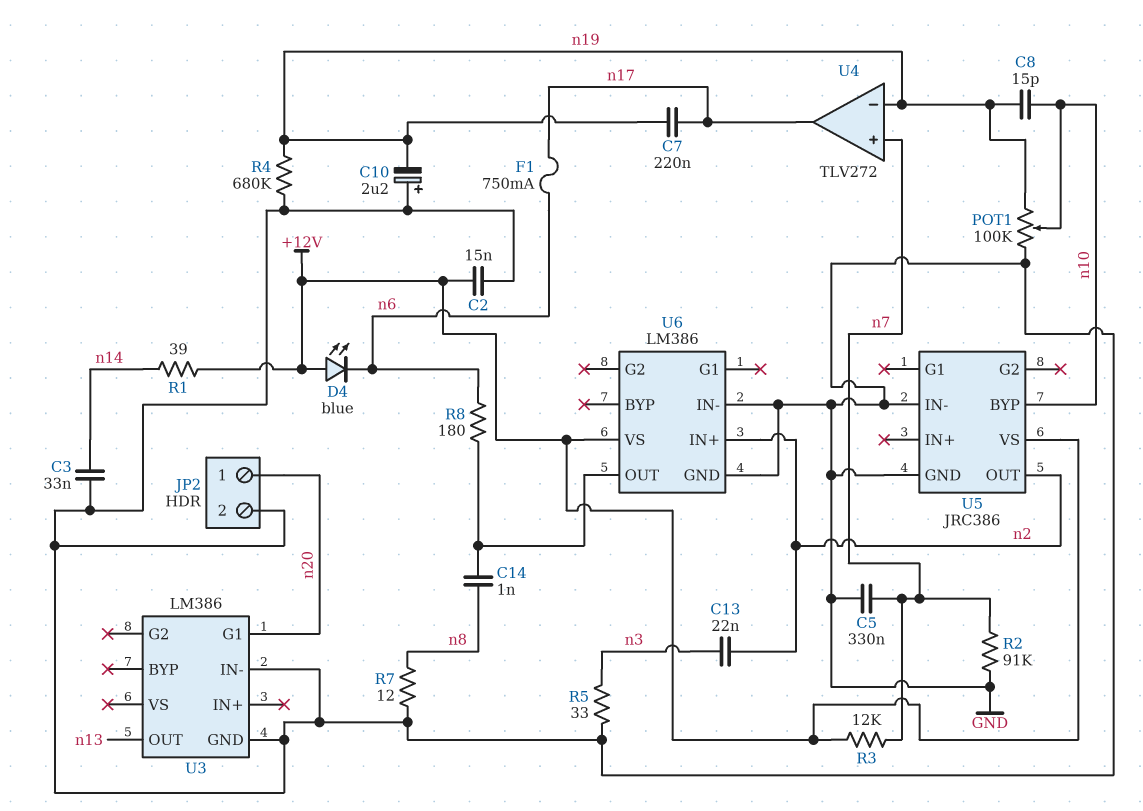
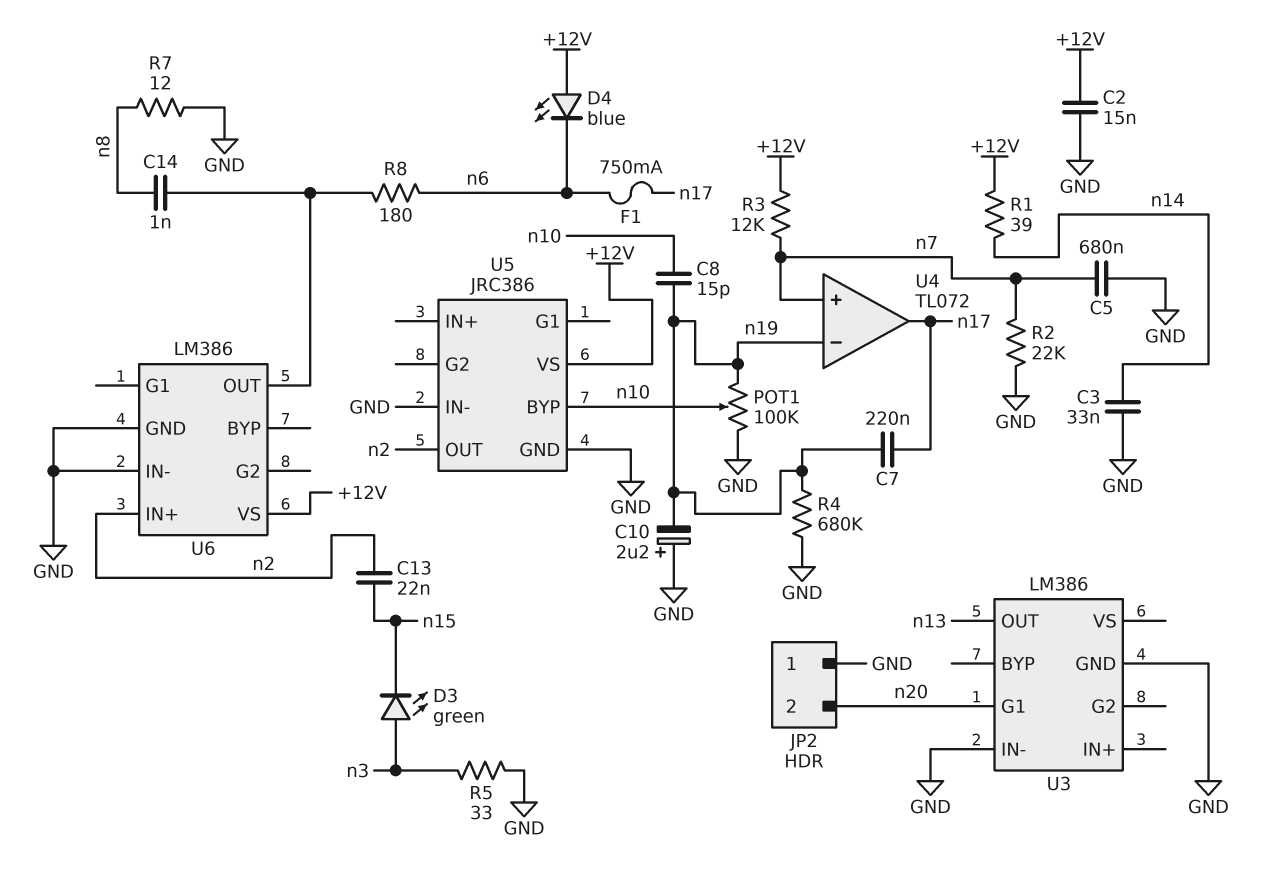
C5: 330nF (GND, n7) -> 680nF (GND, n7)
C13: 22nF (n2, n3) -> 22nF (n2, n15)
D3: none -> LED green (A n3, K n15)
JP2 pin 1: n20 -> GND
JP2 pin 2: GND -> n20
R2: 91k (GND, n7) -> 22k (GND, n7)
U4: TLV272 -> TL072

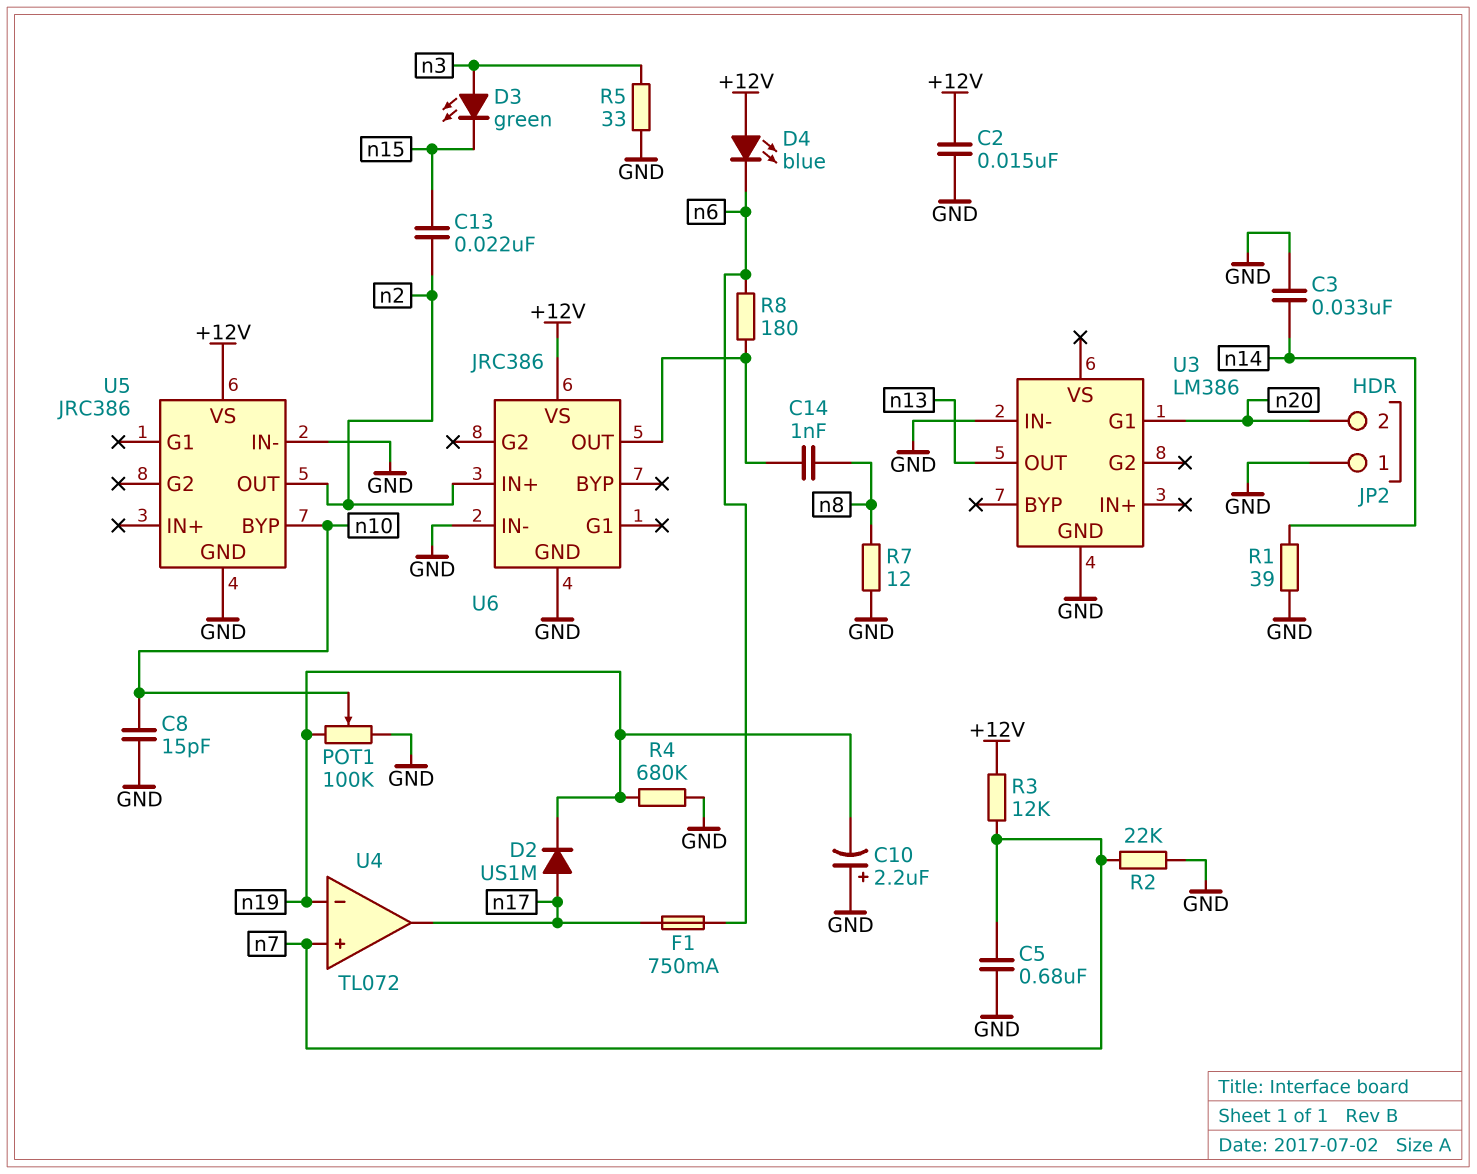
C7: 220nF (n17, n19) -> none
C8: 15pF (n10, n19) -> 15pF (GND, n10)
D2: none -> diode US1M (A n17, K n19)
R1: 39 (+12V, n14) -> 39 (GND, n14)
U6: LM386 -> JRC386

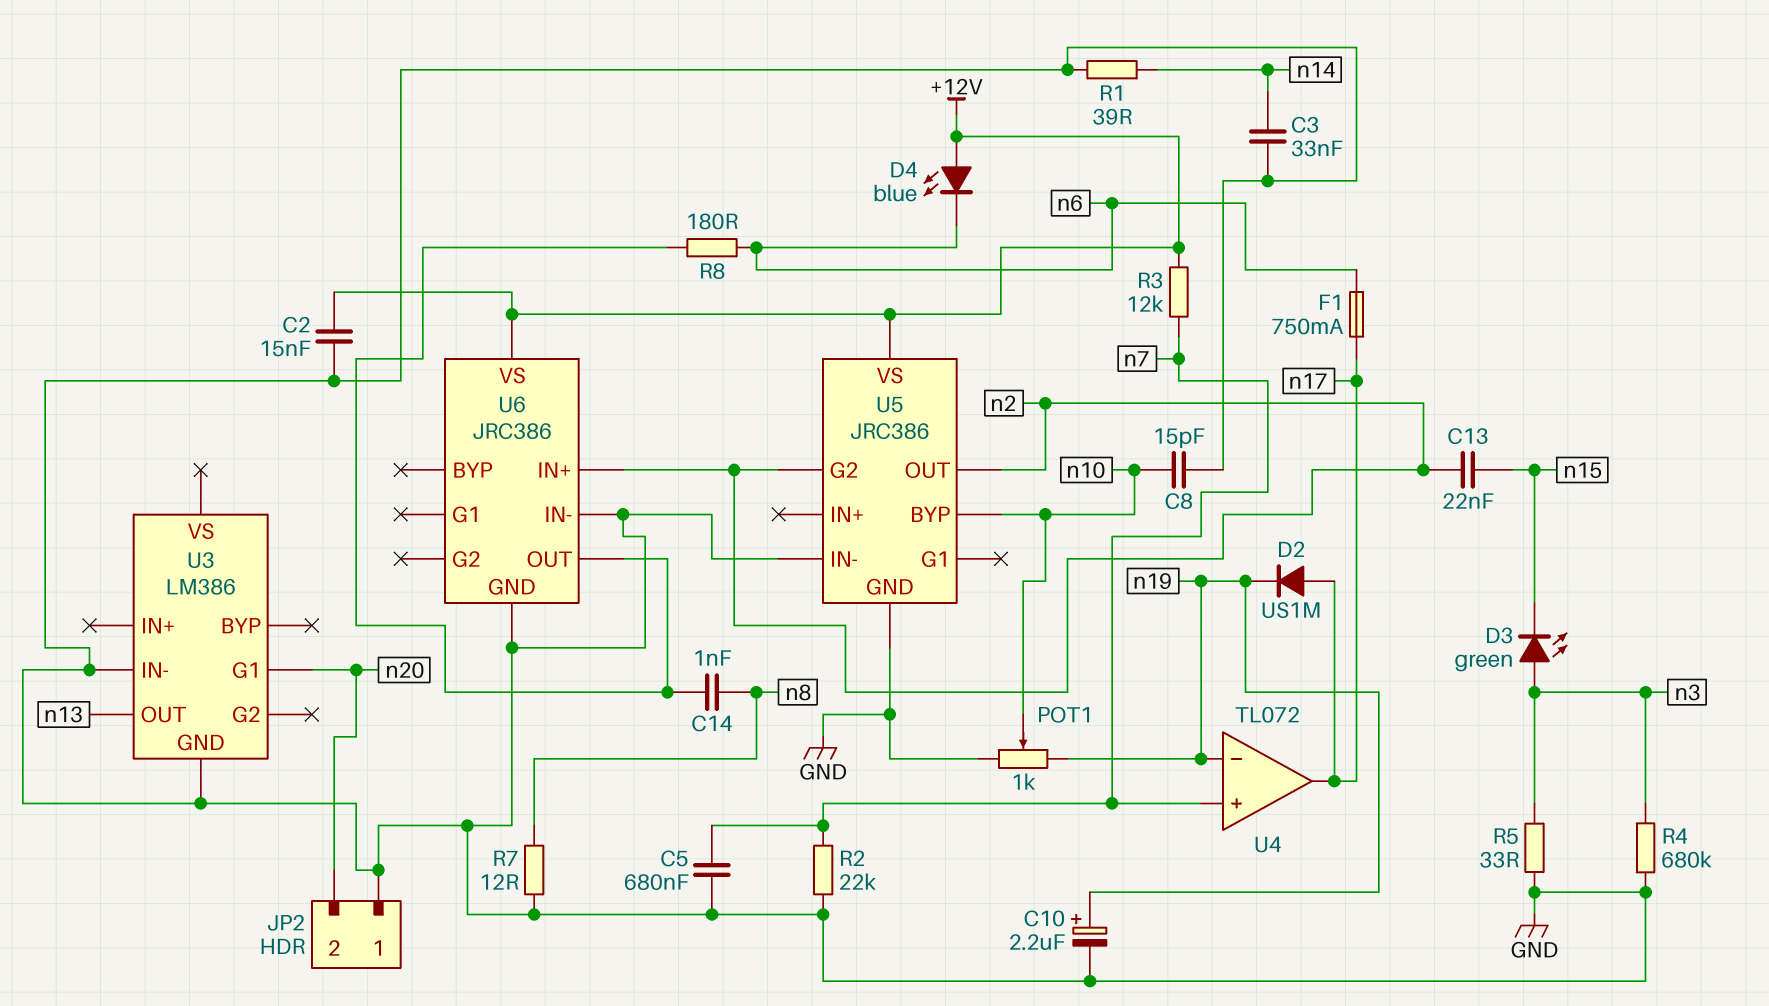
C10: 2.2uF (plus GND, minus n19) -> 2.2uF (plus n19, minus GND)
POT1: 100k (GND, n19, wiper n10) -> 1k (GND, n19, wiper n10)
R4: 680k (GND, n19) -> 680k (GND, n3)
U5 pin G2: none -> n2

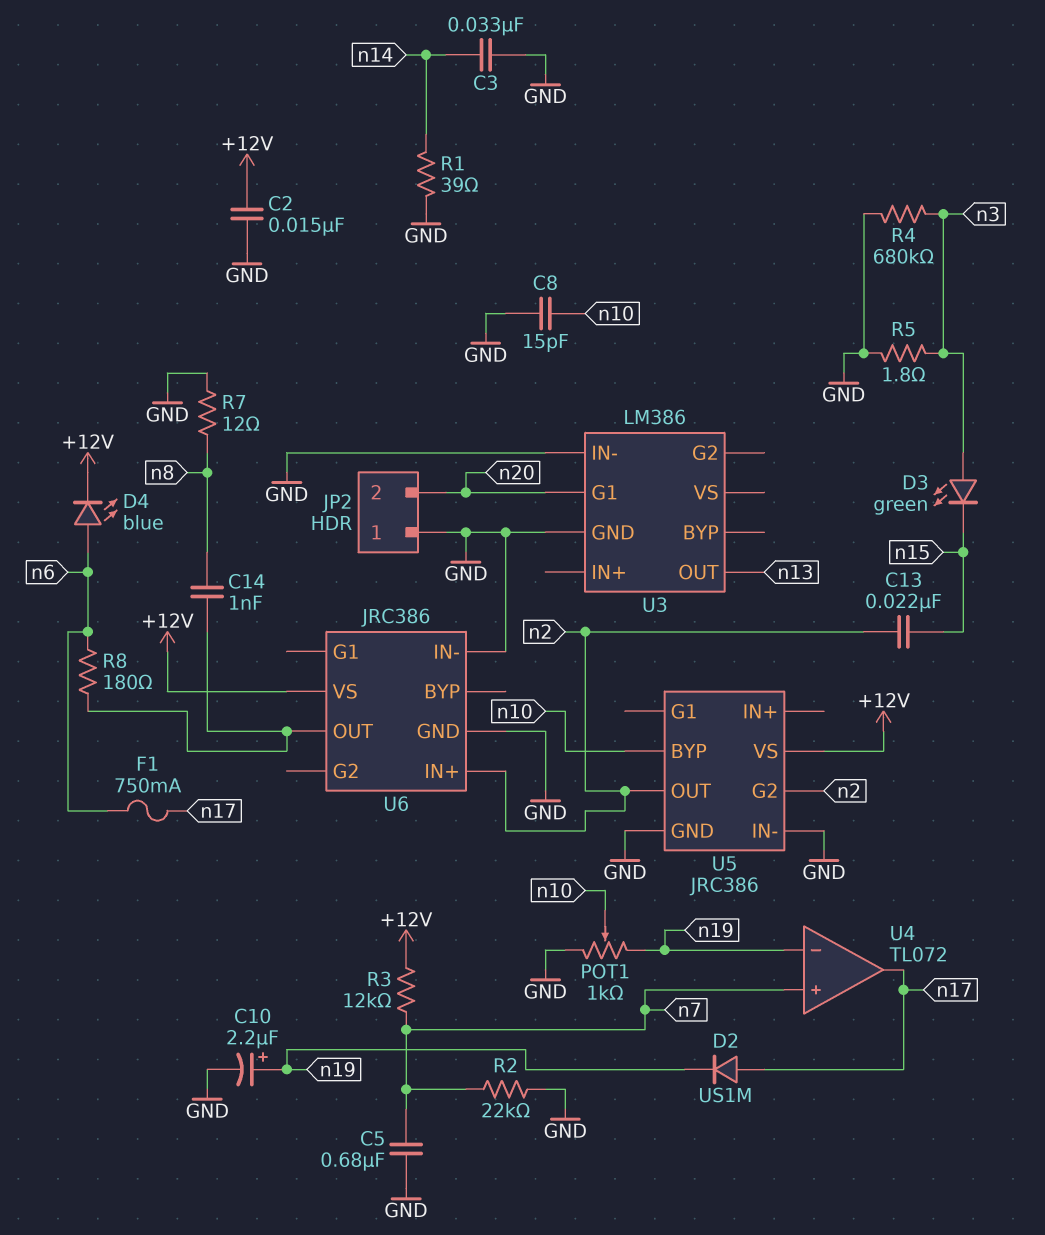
D4: LED blue (A +12V, K n6) -> LED blue (A n6, K +12V)
R5: 33 (GND, n3) -> 1.8 (GND, n3)

